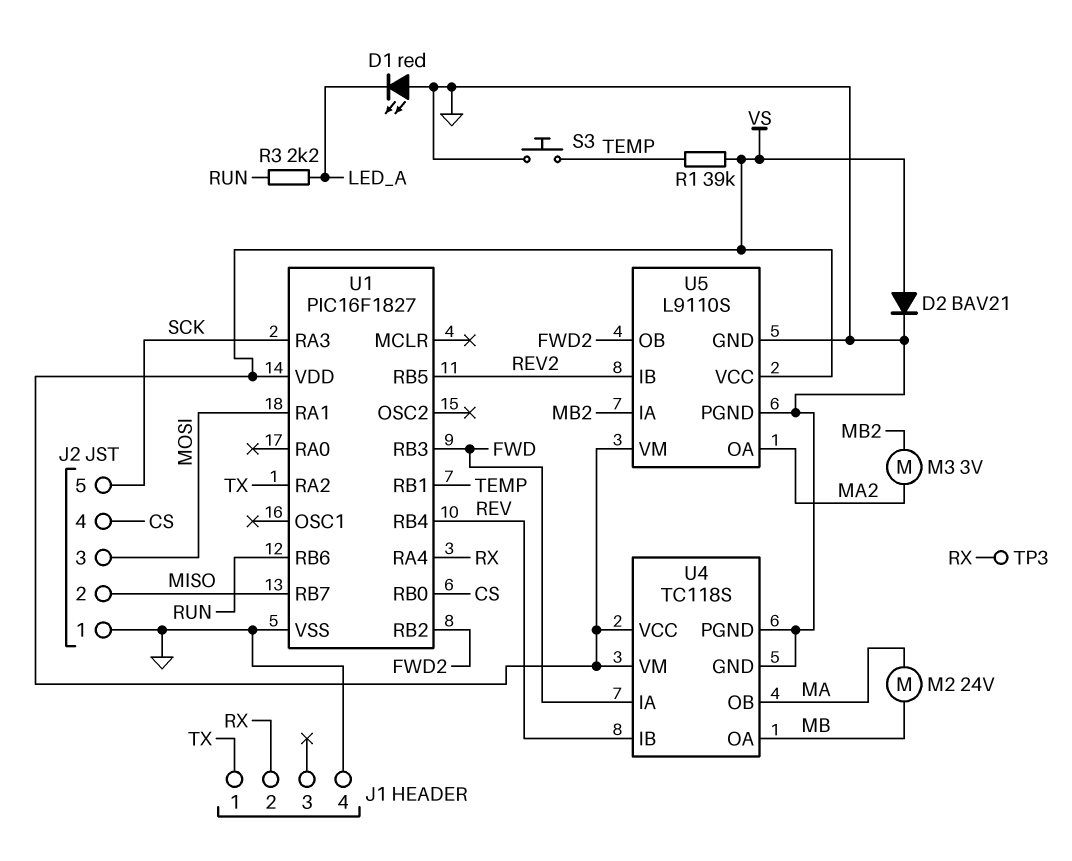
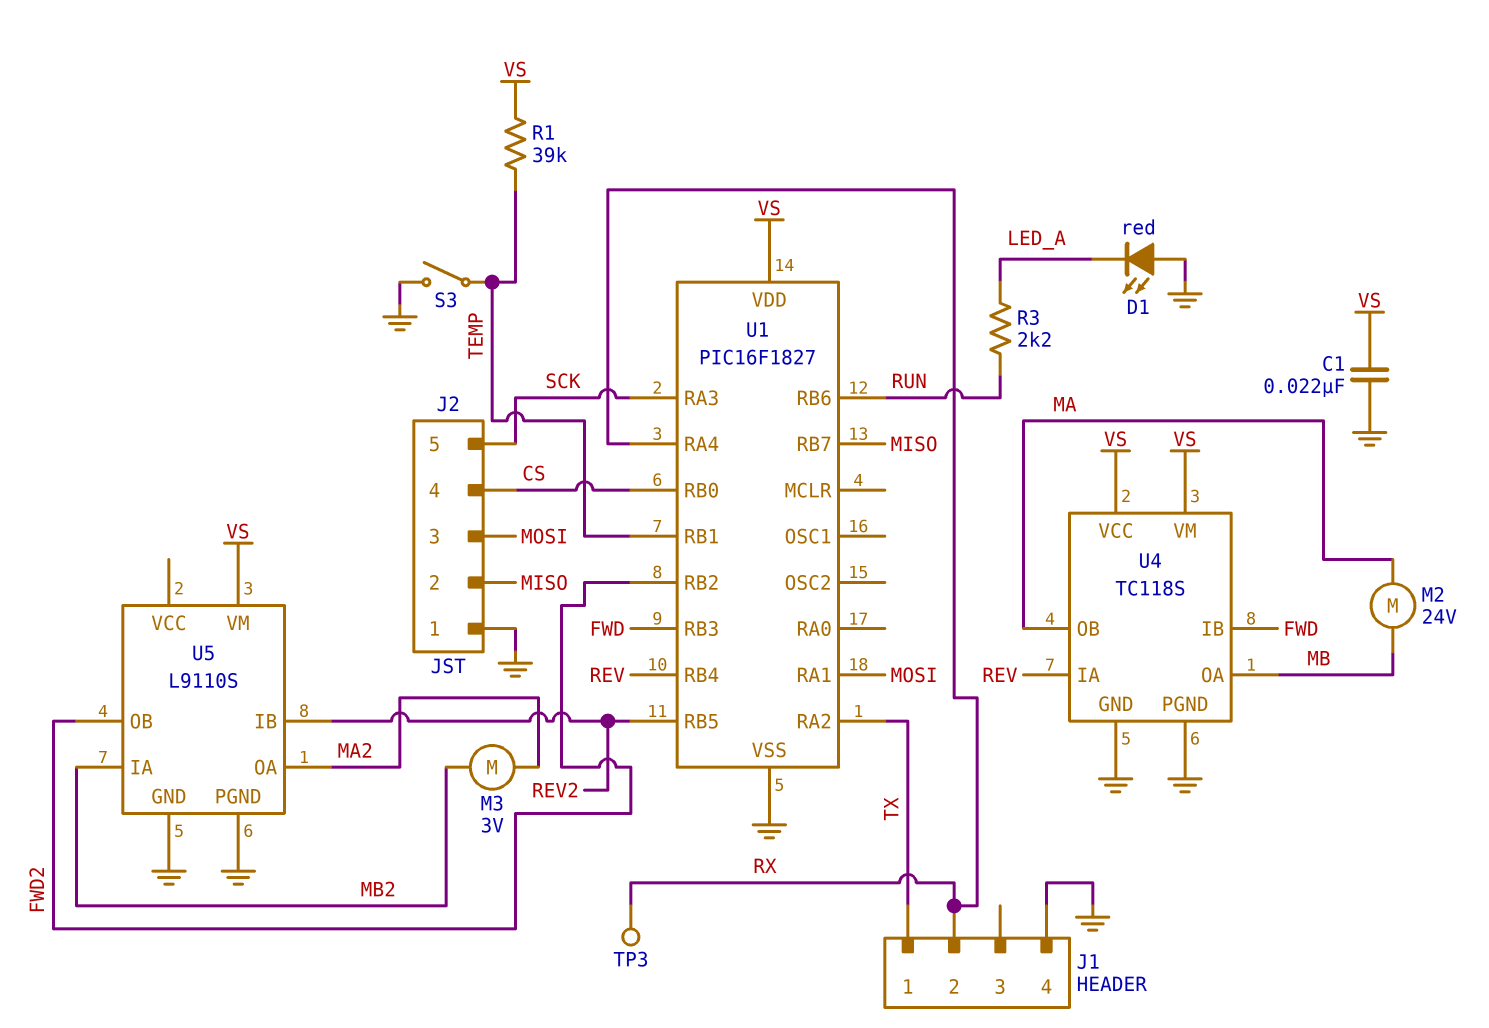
C1: none -> 22nF (GND, VS)
D2: diode BAV21 (A VS, K GND) -> none
S3: button (GND, TEMP) -> switch (GND, TEMP)
U4 pin IA: FWD -> REV
U4 pin IB: REV -> FWD
U5 pin VCC: VS -> none

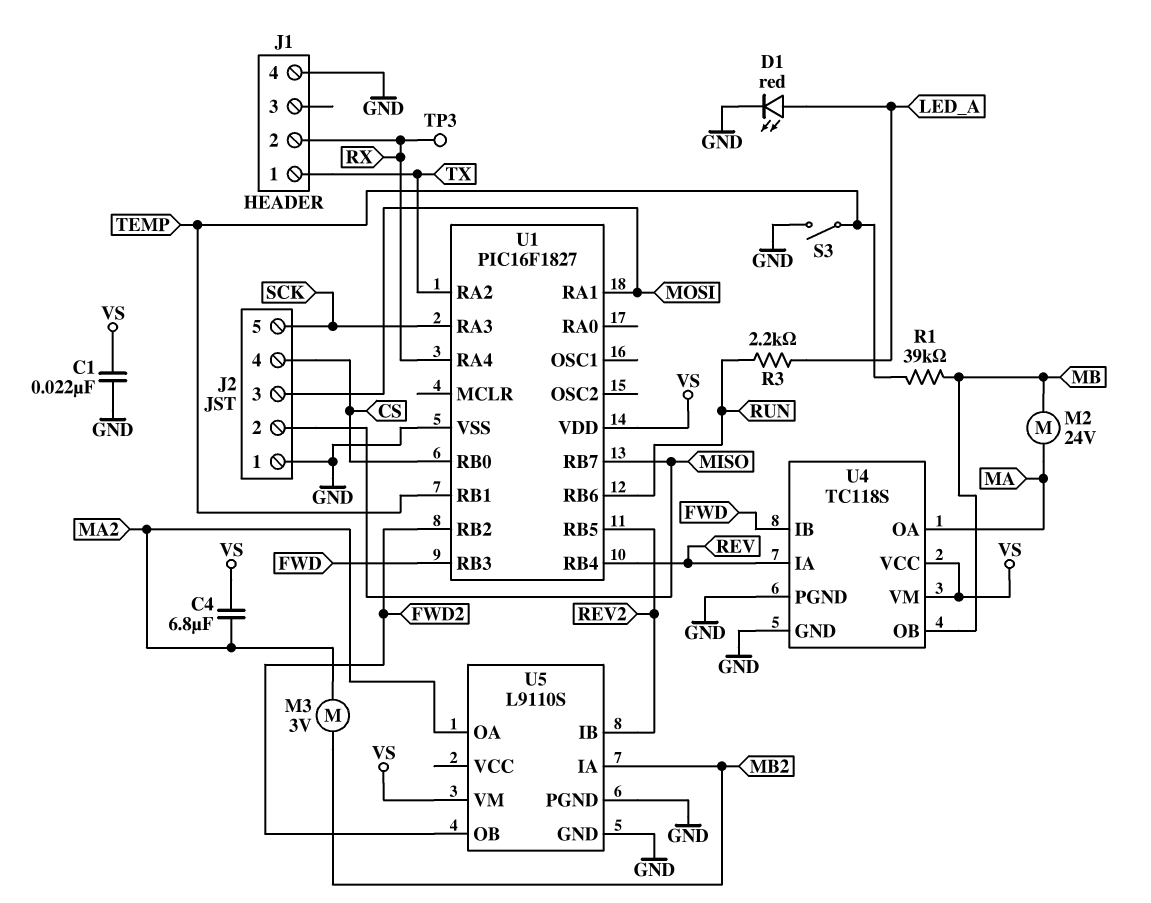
C4: none -> 6.8uF (MA2, VS)
D1: LED red (A GND, K LED_A) -> LED red (A LED_A, K GND)
R1: 39k (TEMP, VS) -> 39k (MB, TEMP)
U4 pin OA: MB -> MA
U4 pin OB: MA -> MB

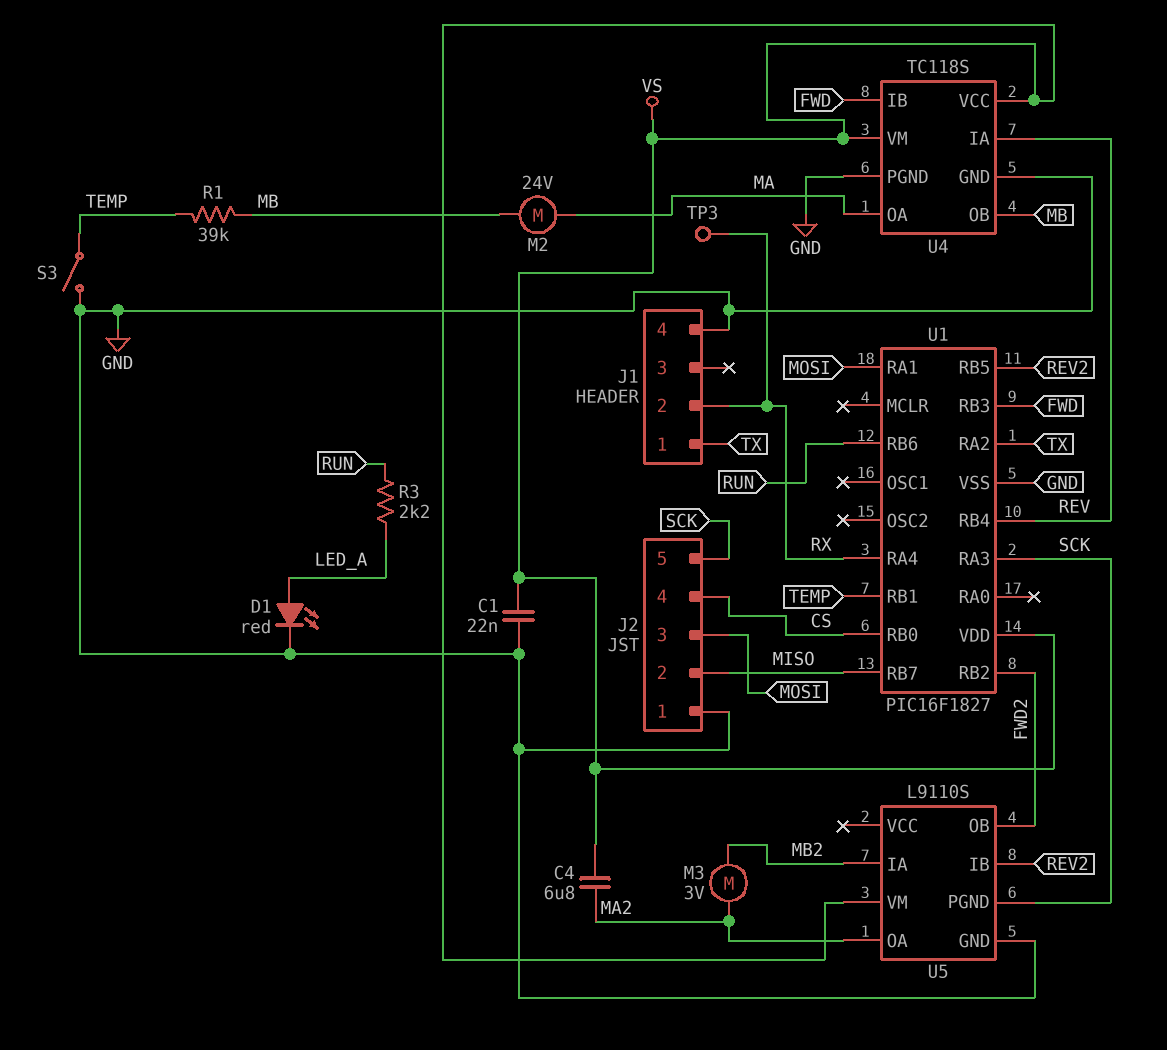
U5 pin PGND: GND -> SCK

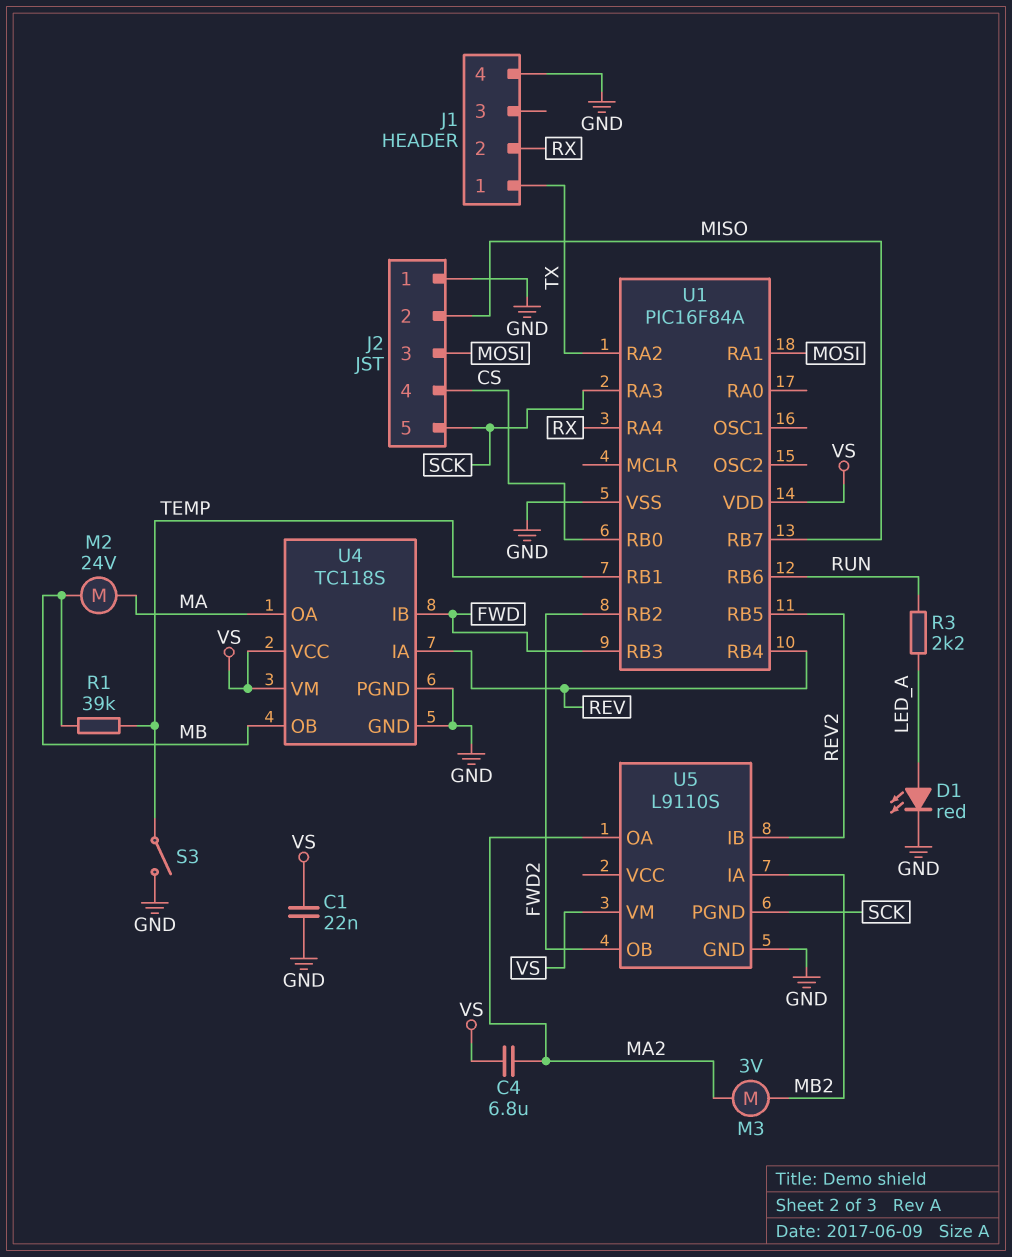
TP3: test point (RX) -> none
U1: PIC16F1827 -> PIC16F84A

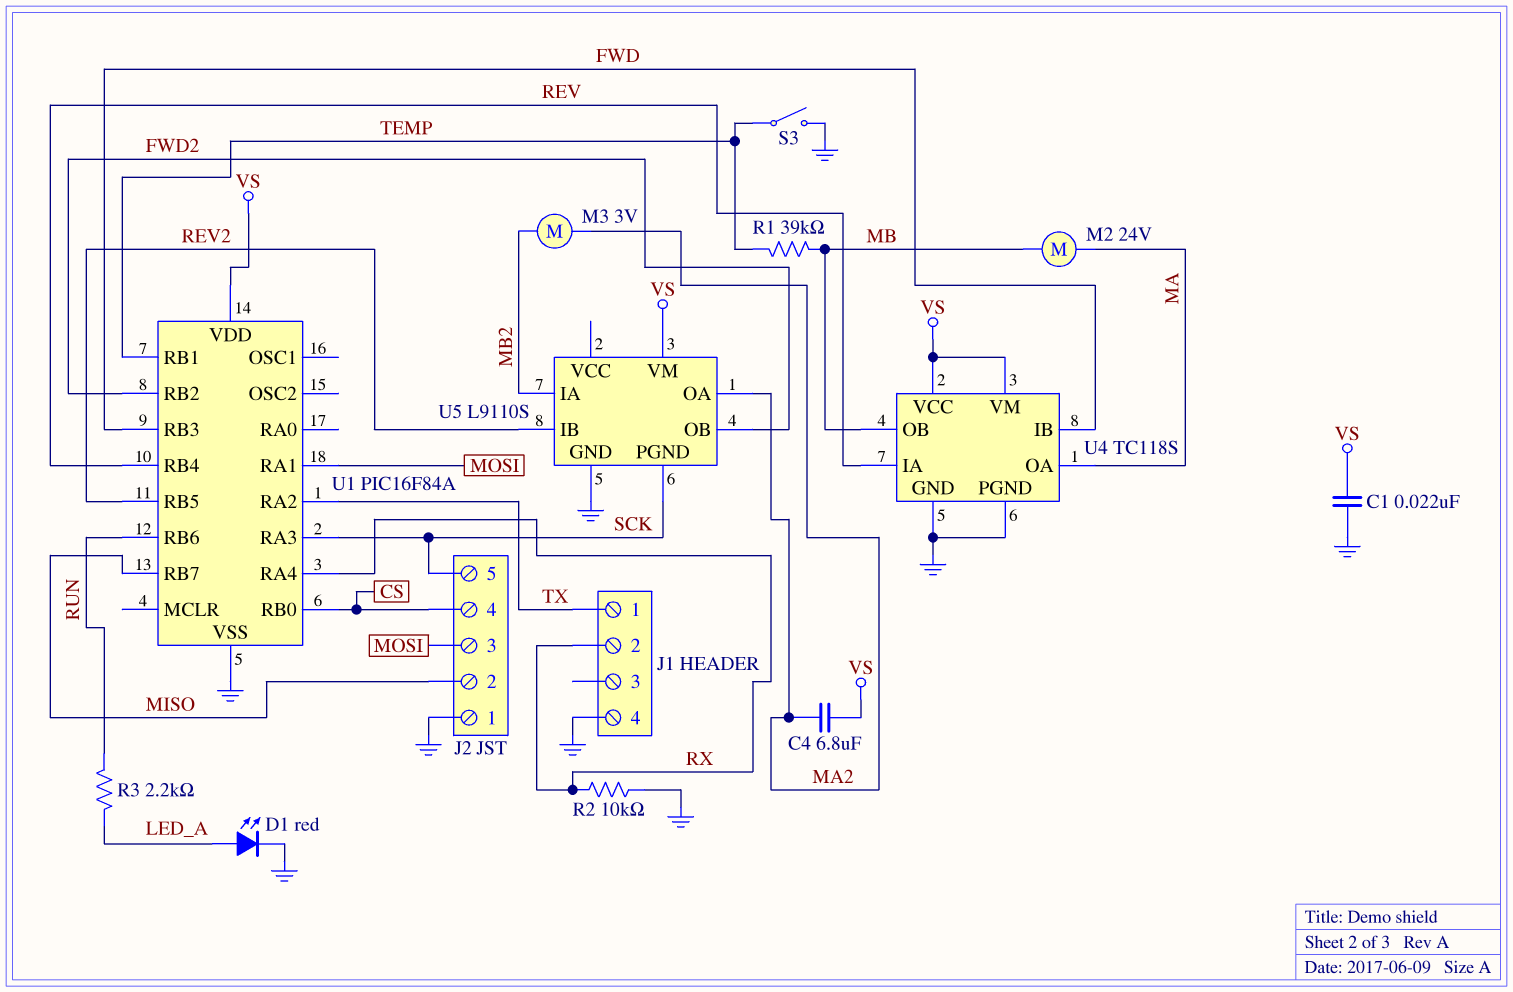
R2: none -> 10k (GND, RX)

